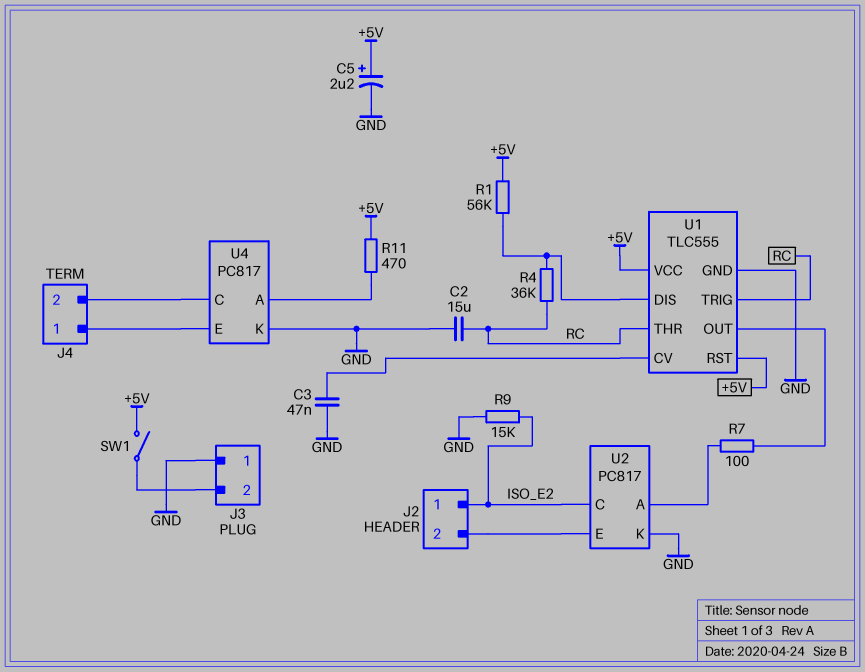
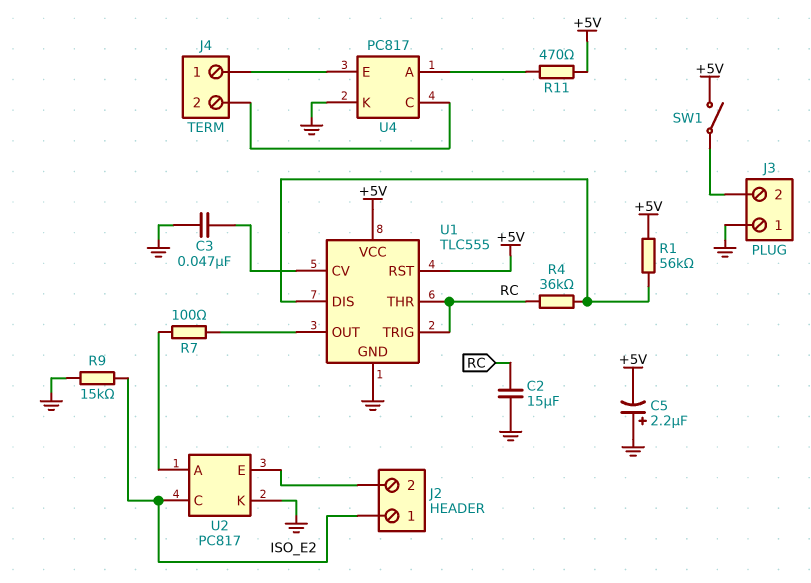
C5: 2.2uF (plus +5V, minus GND) -> 2.2uF (plus GND, minus +5V)

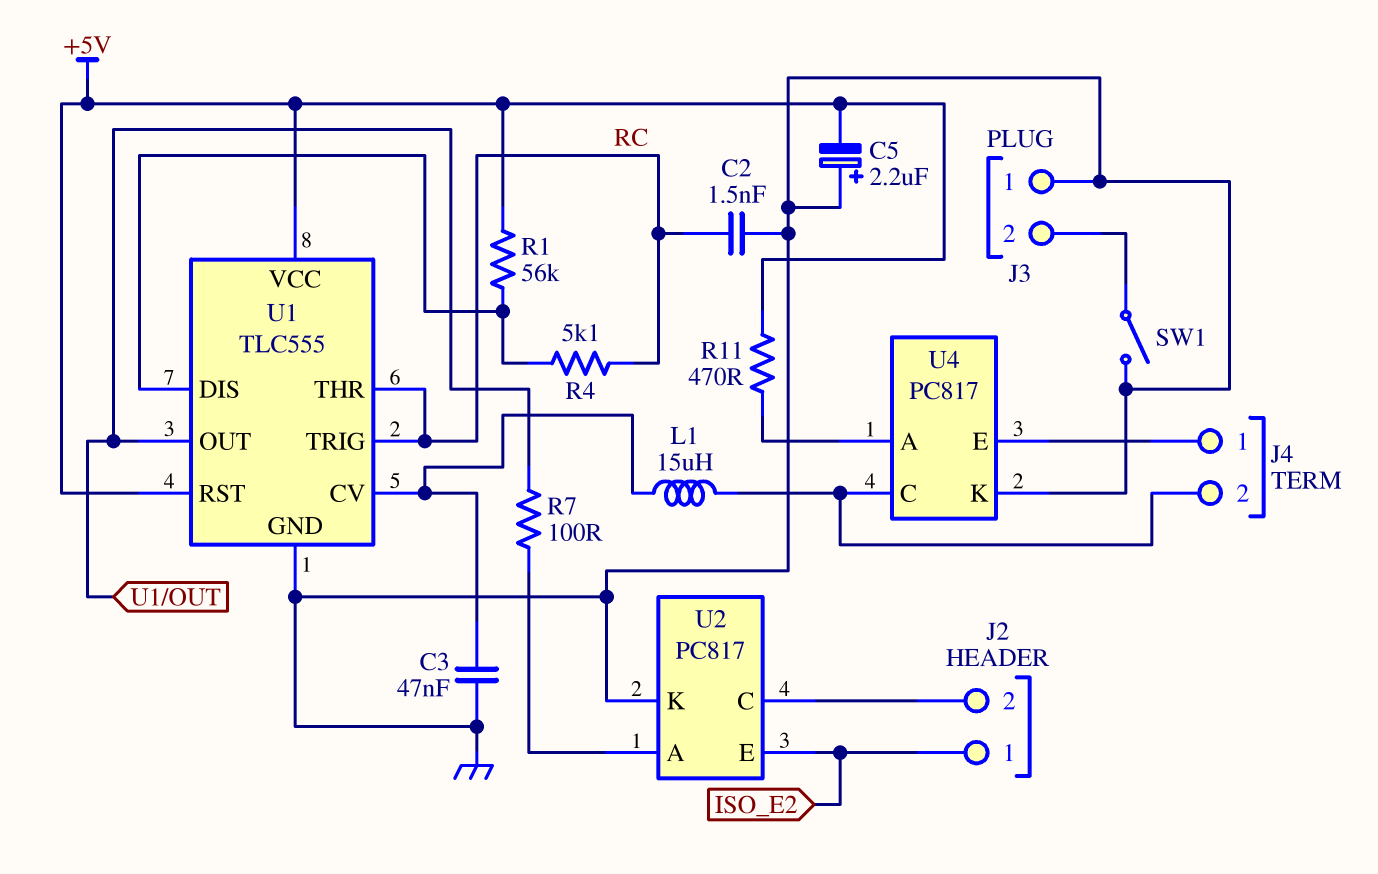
C2: 15uF (GND, RC) -> 1.5nF (GND, RC)
L1: none -> 15uH (J4/2, U1/CV)
R4: 36k (RC, U1/DIS) -> 5.1k (RC, U1/DIS)
R9: 15k (GND, ISO_E2) -> none
SW1: switch (+5V, J3/2) -> switch (GND, J3/2)
U2 pin C: ISO_E2 -> J2/2
U2 pin E: J2/2 -> ISO_E2

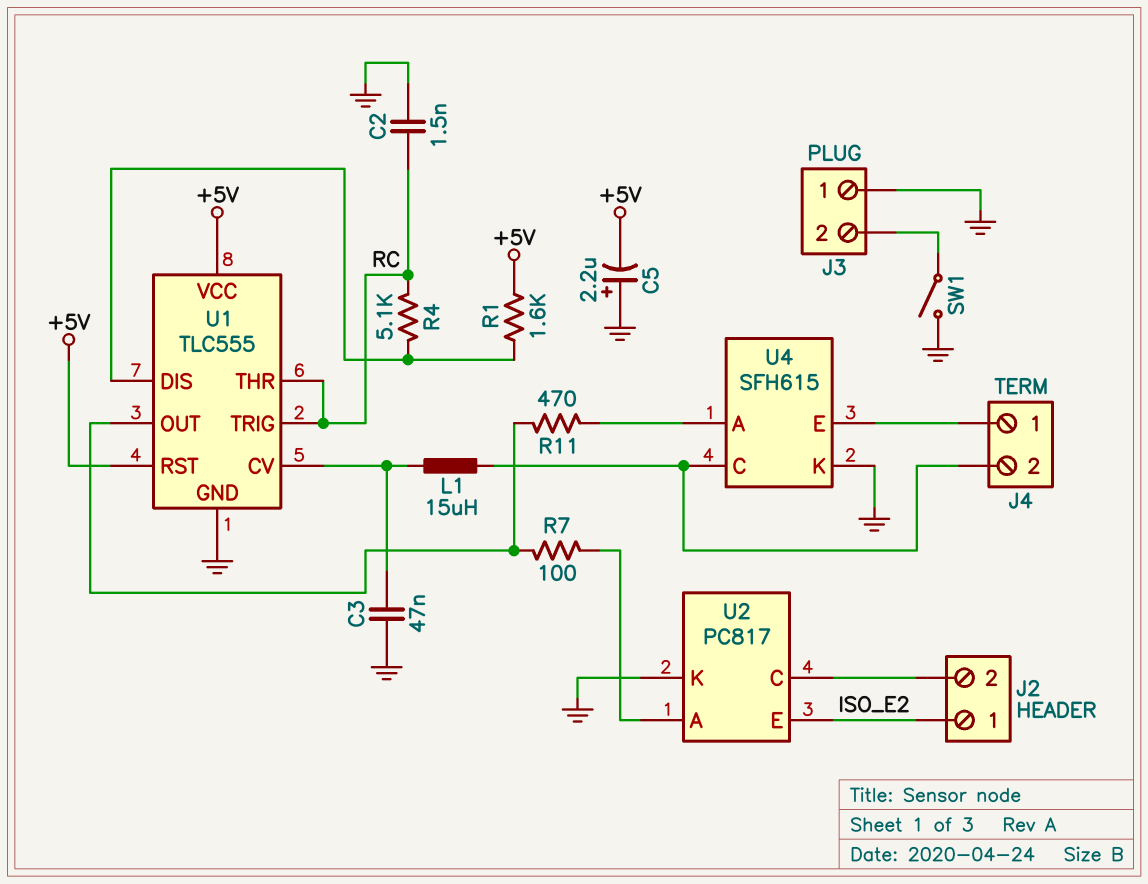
R1: 56k (+5V, U1/DIS) -> 1.6k (+5V, U1/DIS)
R11: 470 (+5V, U4/A) -> 470 (U1/OUT, U4/A)
U4: PC817 -> SFH615

